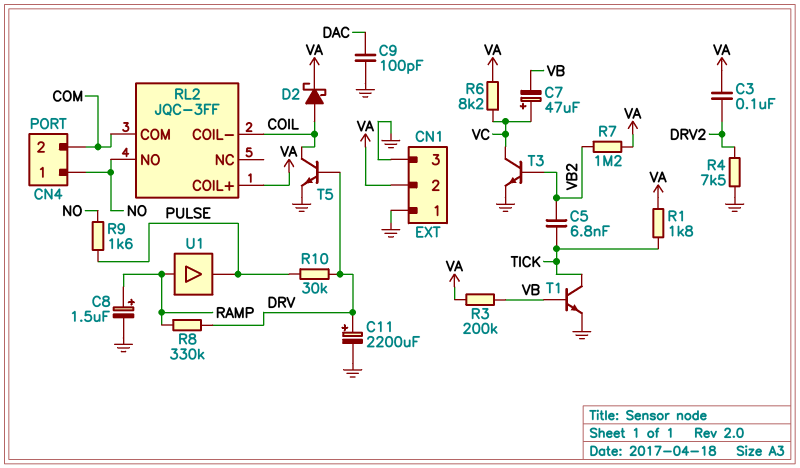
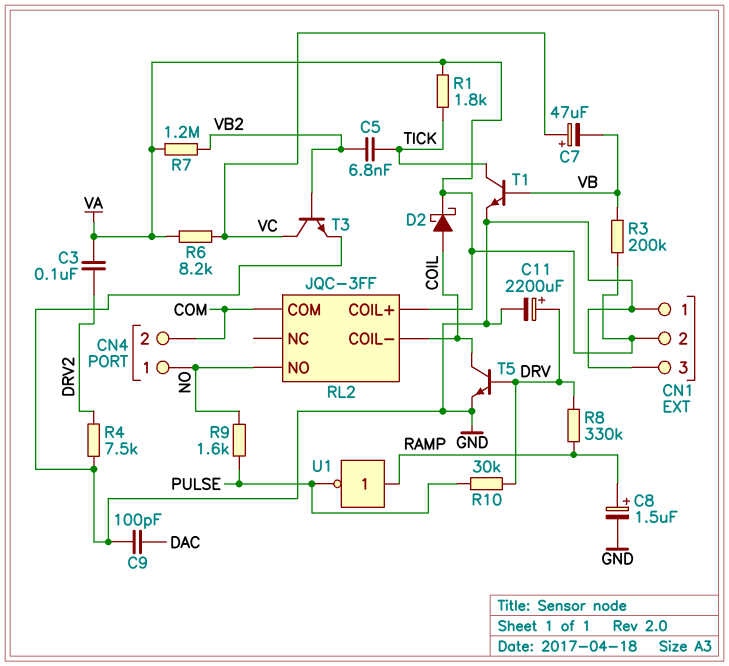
U1: buffer (in RAMP, out PULSE) -> NOT (in RAMP, out PULSE)

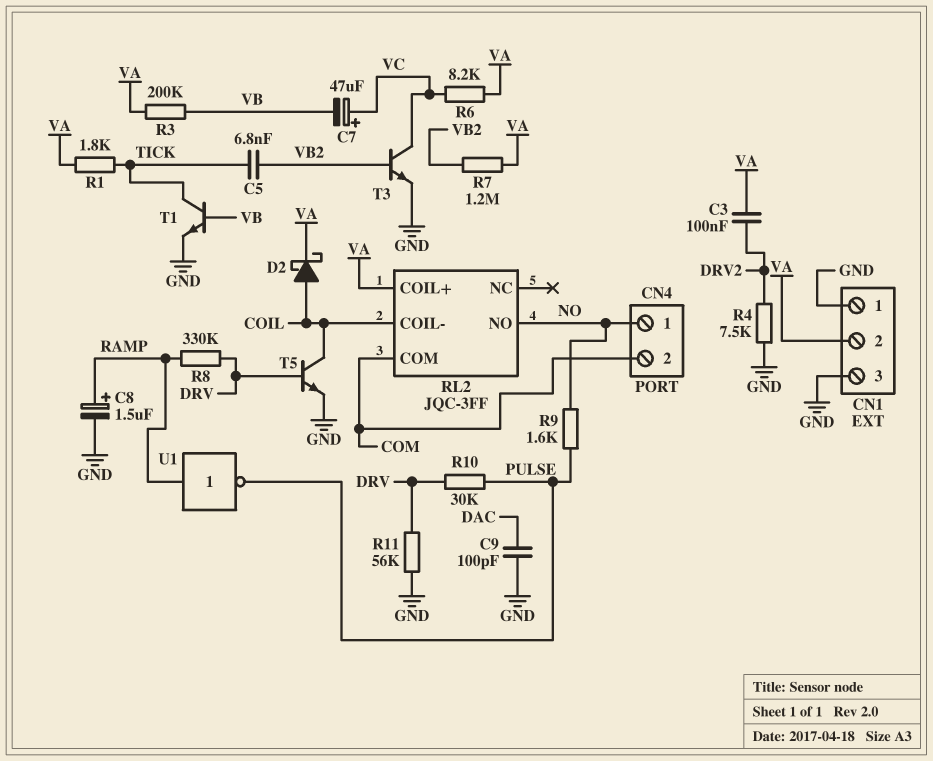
C11: 2200uF (plus DRV, minus GND) -> none
R11: none -> 56k (DRV, GND)

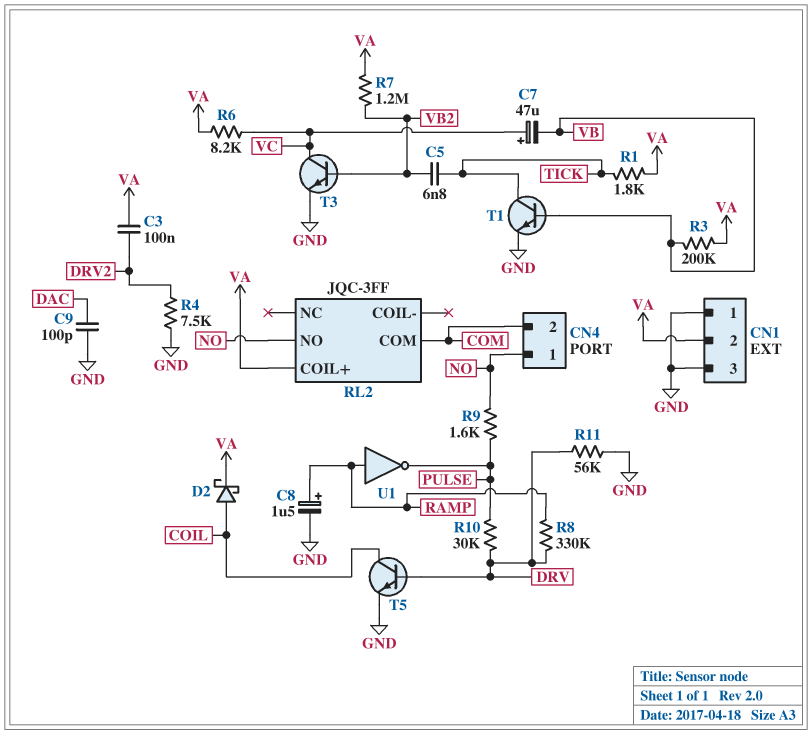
RL2 pin COIL-: COIL -> none

